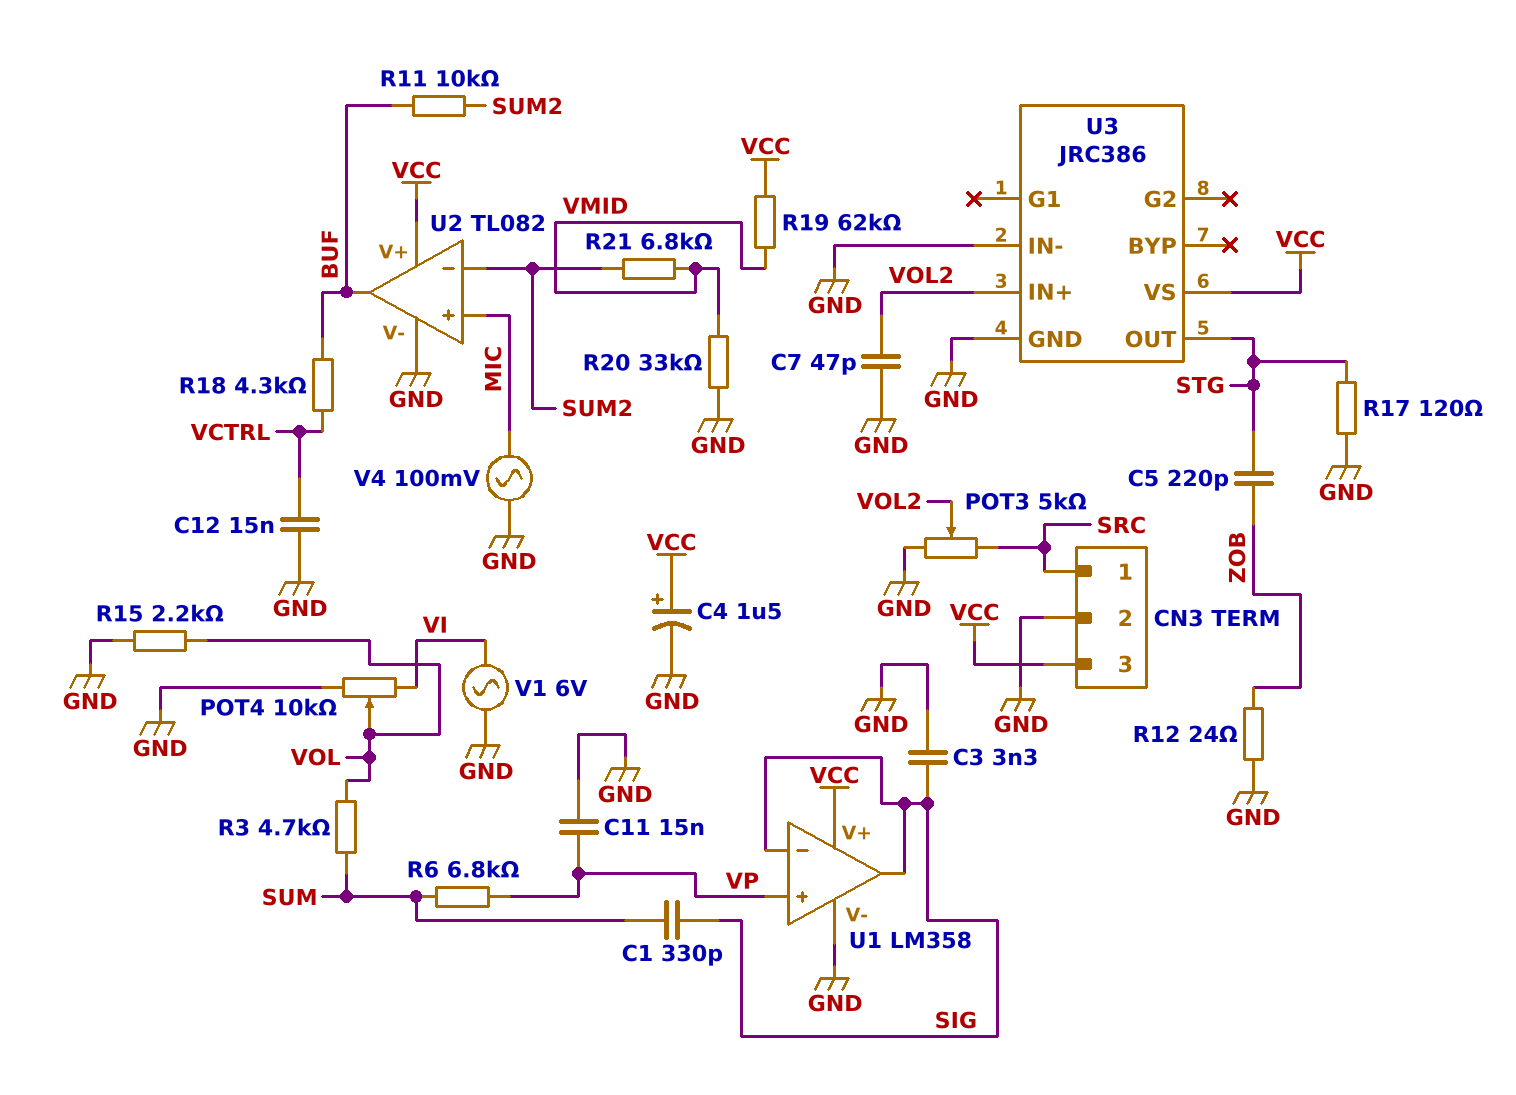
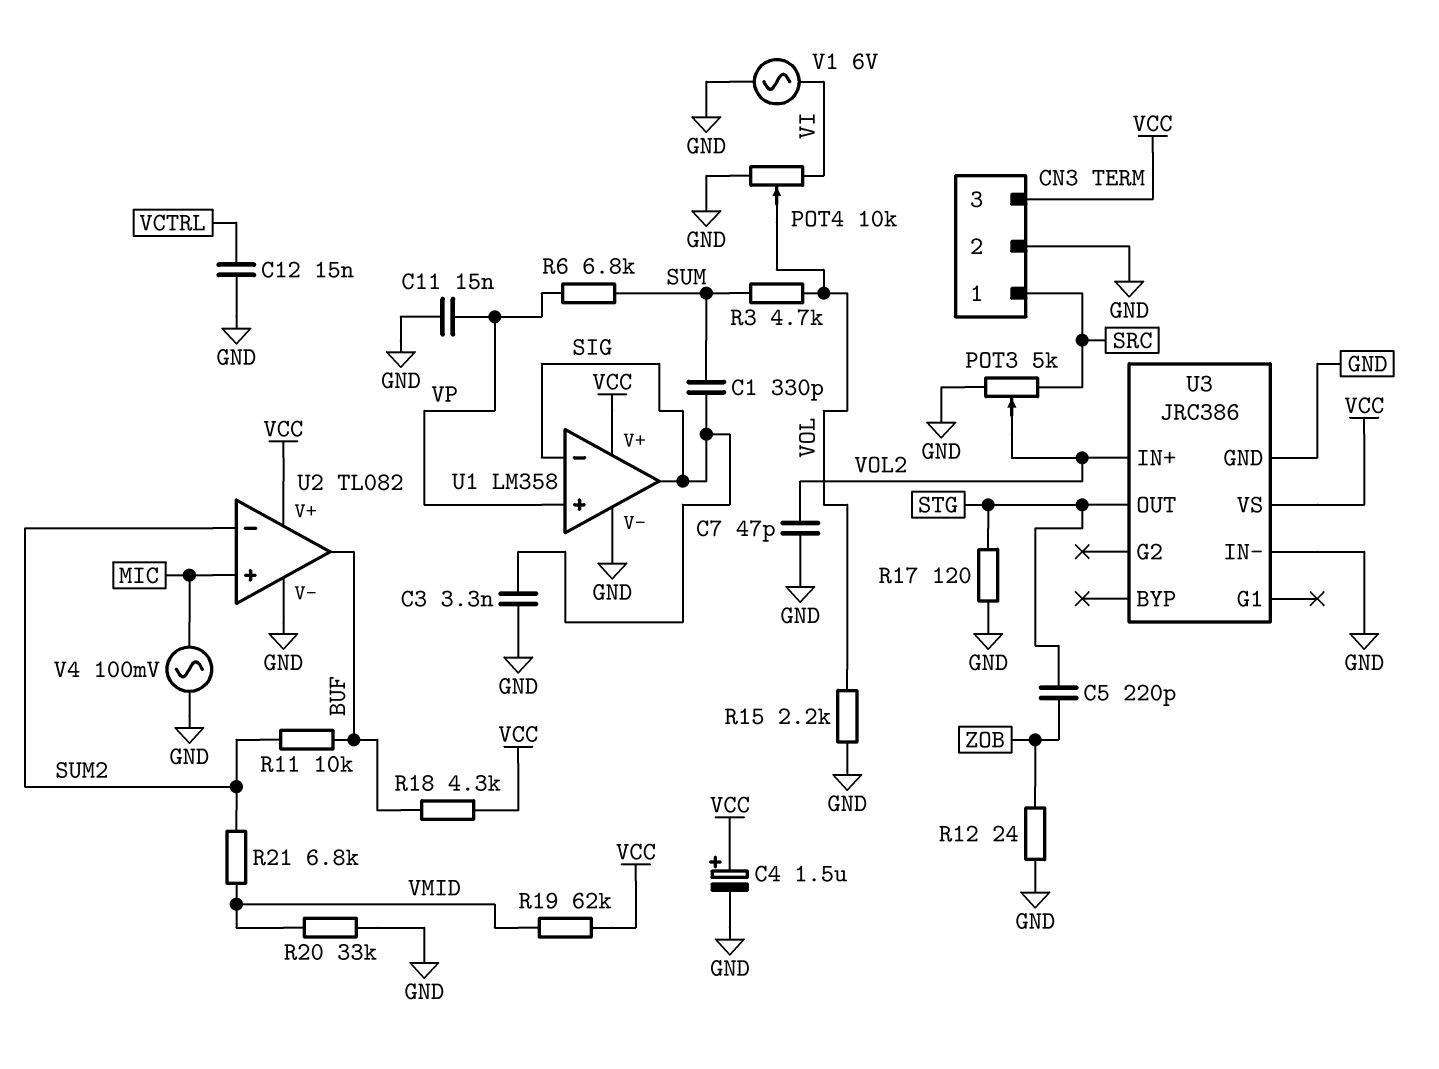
R18: 4.3k (BUF, VCTRL) -> 4.3k (BUF, VCC)

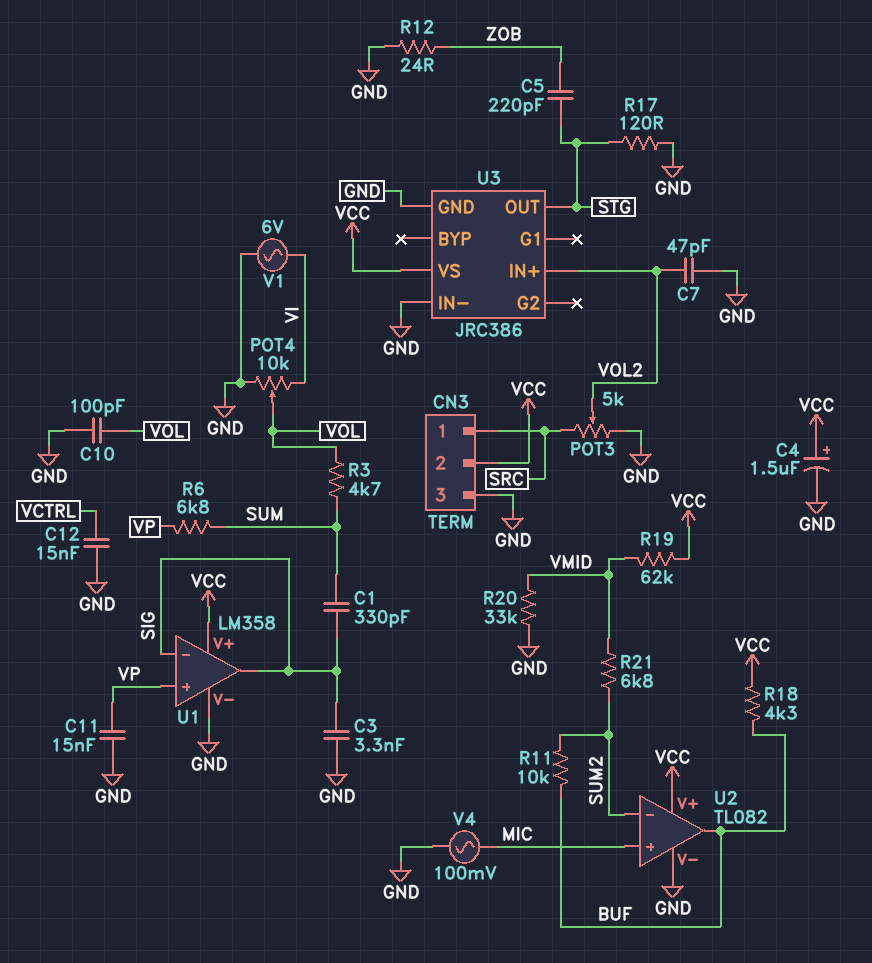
C10: none -> 100pF (GND, VOL)
CN3 pin 2: GND -> VCC
CN3 pin 3: VCC -> GND
R15: 2.2k (GND, VOL) -> none

